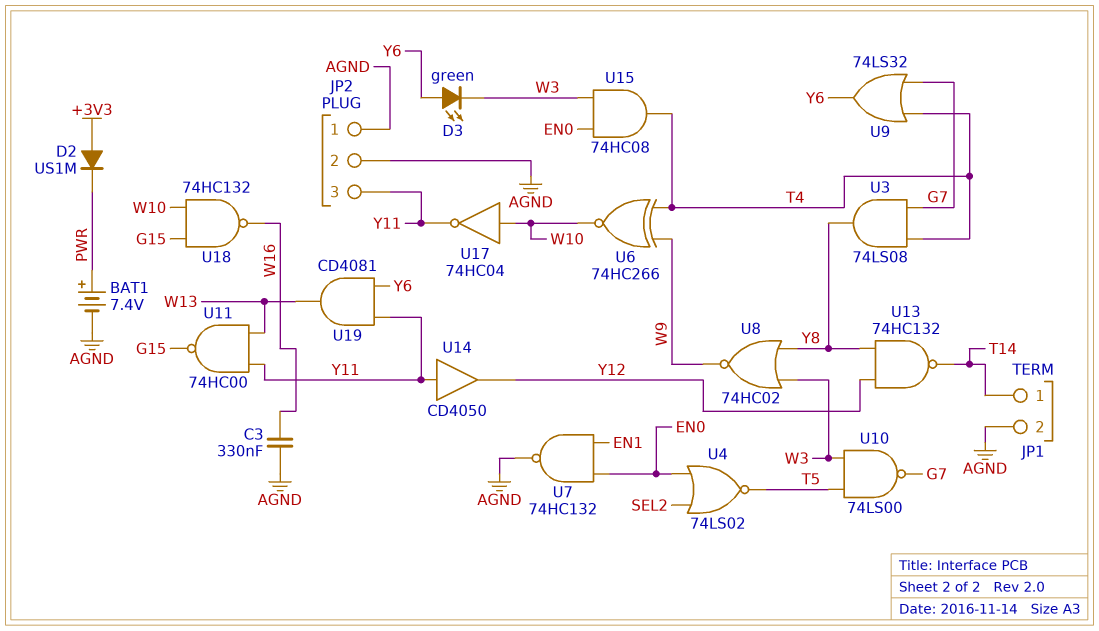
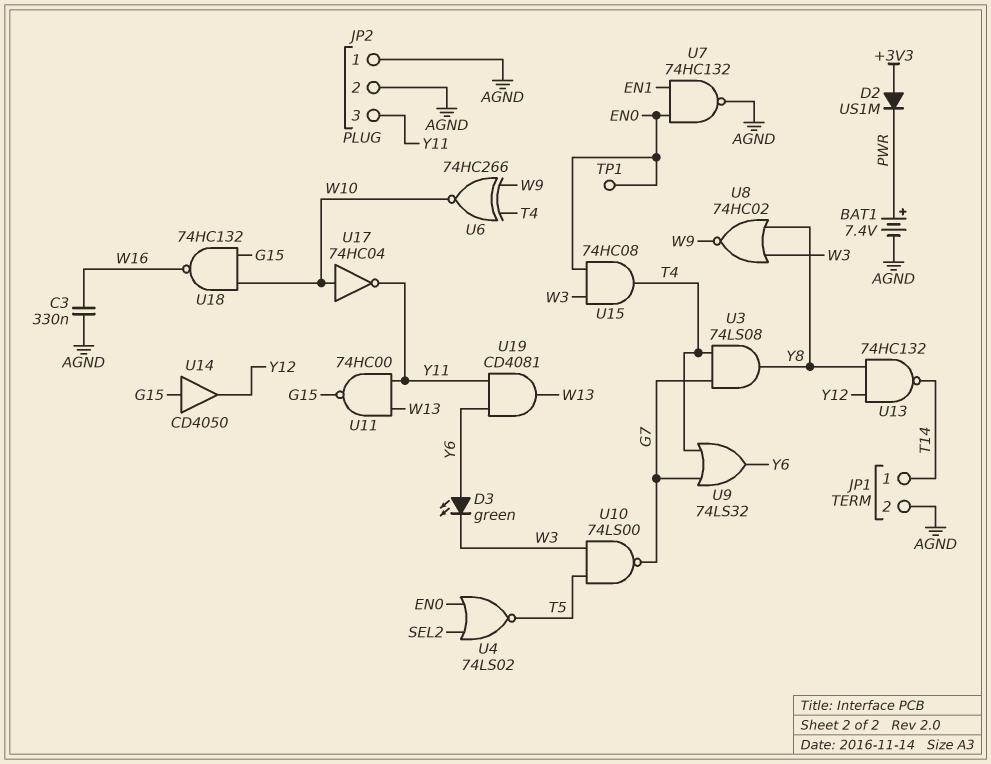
TP1: none -> test point (EN0)
U14: buffer CD4050 (in Y11, out Y12) -> buffer CD4050 (in G15, out Y12)

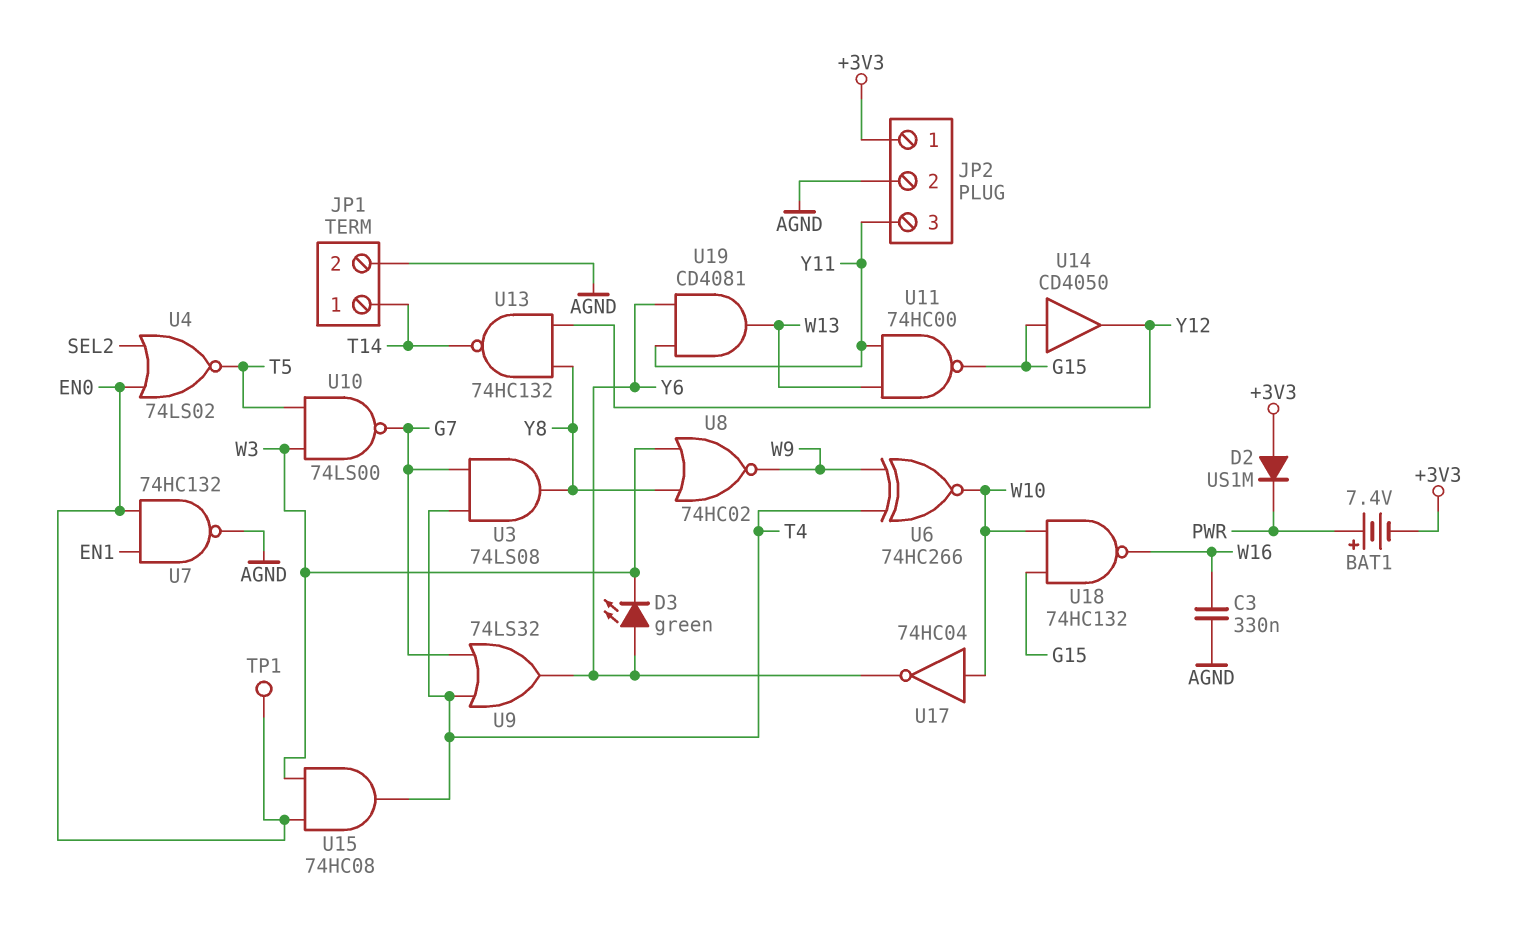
BAT1: 7.4V (plus PWR, minus AGND) -> 7.4V (plus PWR, minus +3V3)
JP2 pin 1: AGND -> +3V3
U17: NOT 74HC04 (in W10, out Y11) -> NOT 74HC04 (in W10, out Y6)

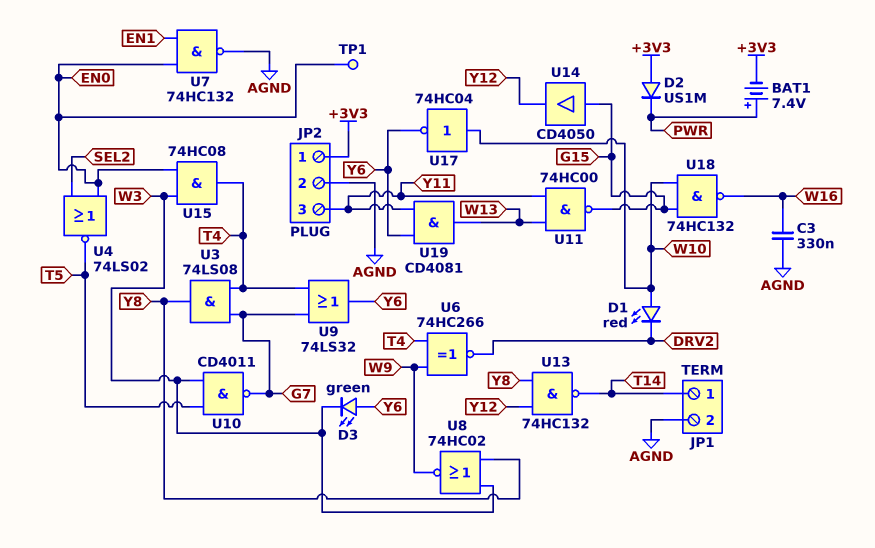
D1: none -> LED red (A W10, K DRV2)
U6: XNOR 74HC266 (in T4, in W9, out W10) -> XNOR 74HC266 (in T4, in W9, out DRV2)
U10: NAND 74LS00 (in T5, in W3, out G7) -> NAND CD4011 (in T5, in W3, out G7)

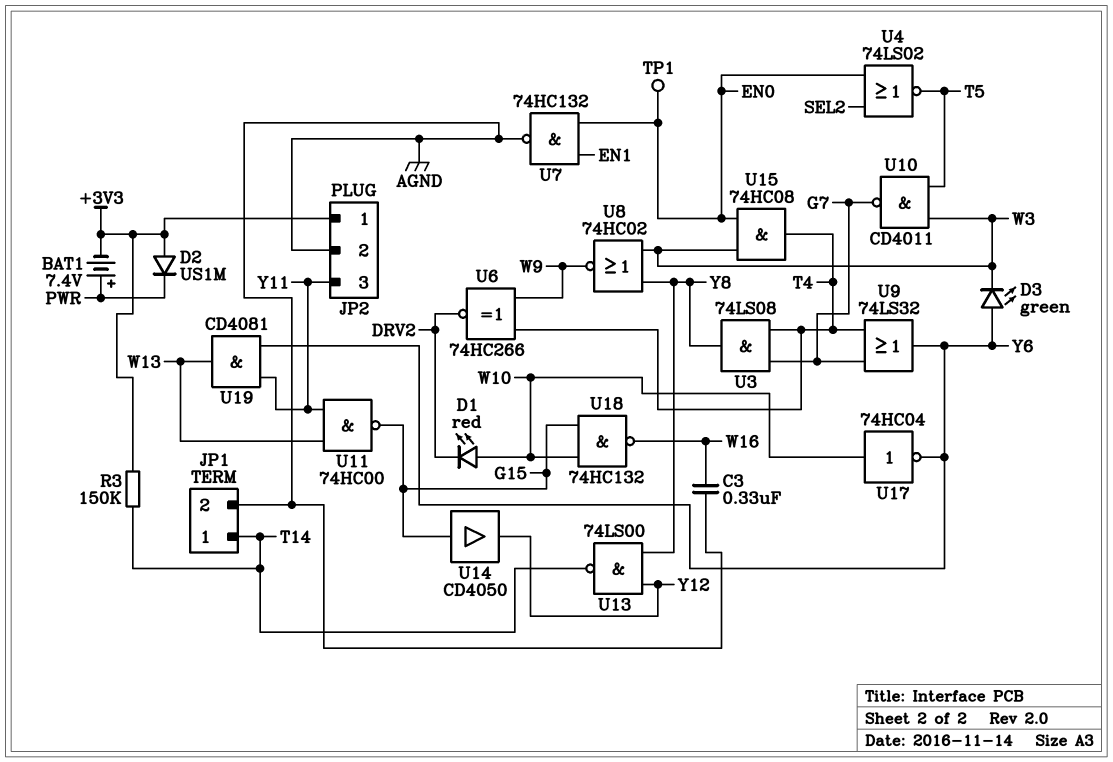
R3: none -> 150k (+3V3, T14)
U13: NAND 74HC132 (in Y8, in Y12, out T14) -> NAND 74LS00 (in Y8, in Y12, out T14)

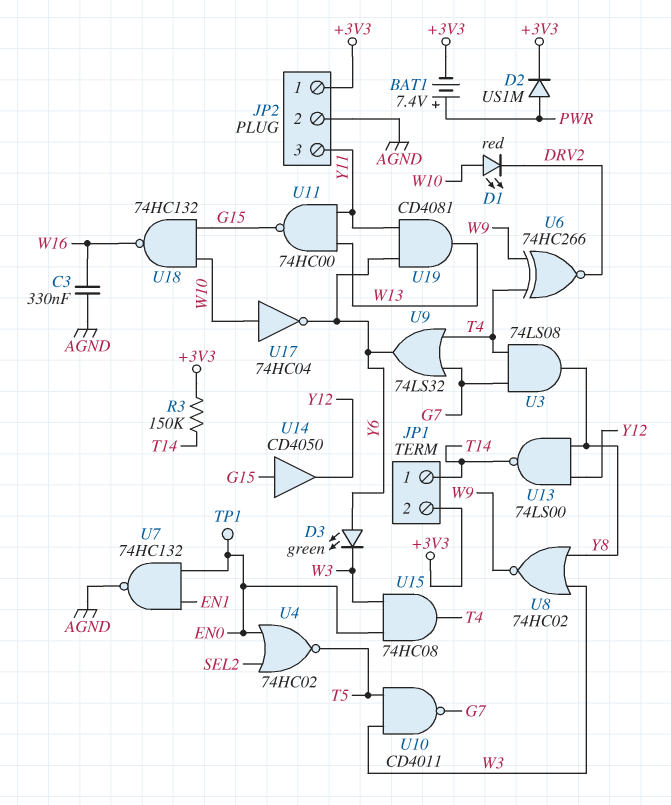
D2: diode US1M (A +3V3, K PWR) -> diode US1M (A PWR, K +3V3)
JP1 pin 2: AGND -> +3V3
U4: NOR 74LS02 (in EN0, in SEL2, out T5) -> NOR 74HC02 (in EN0, in SEL2, out T5)

